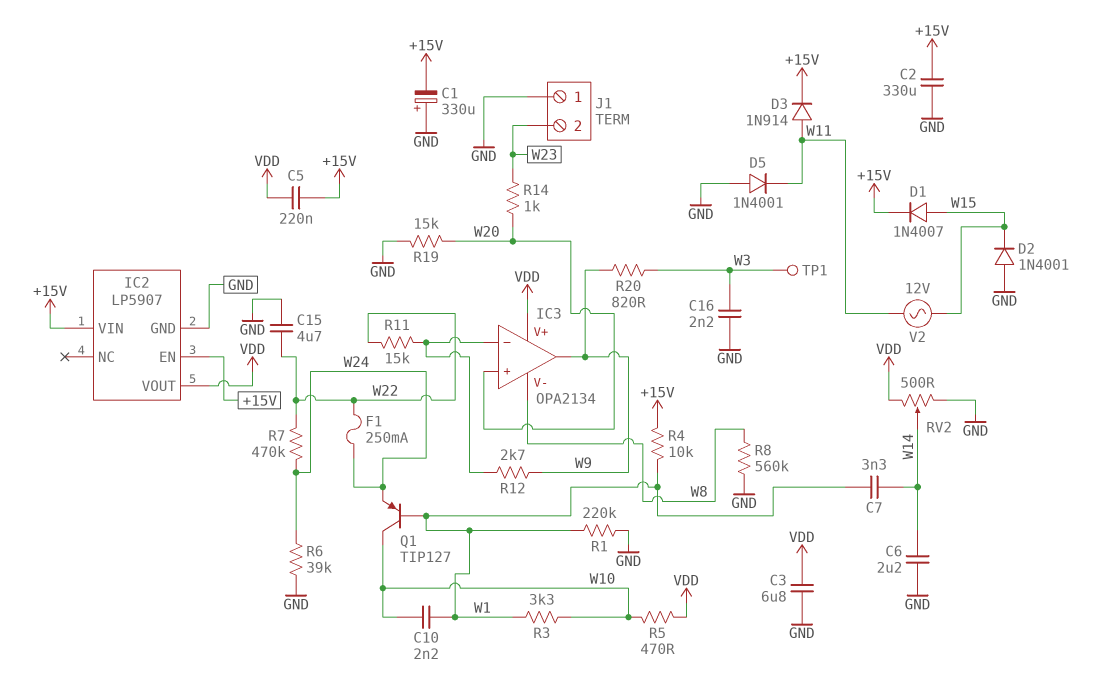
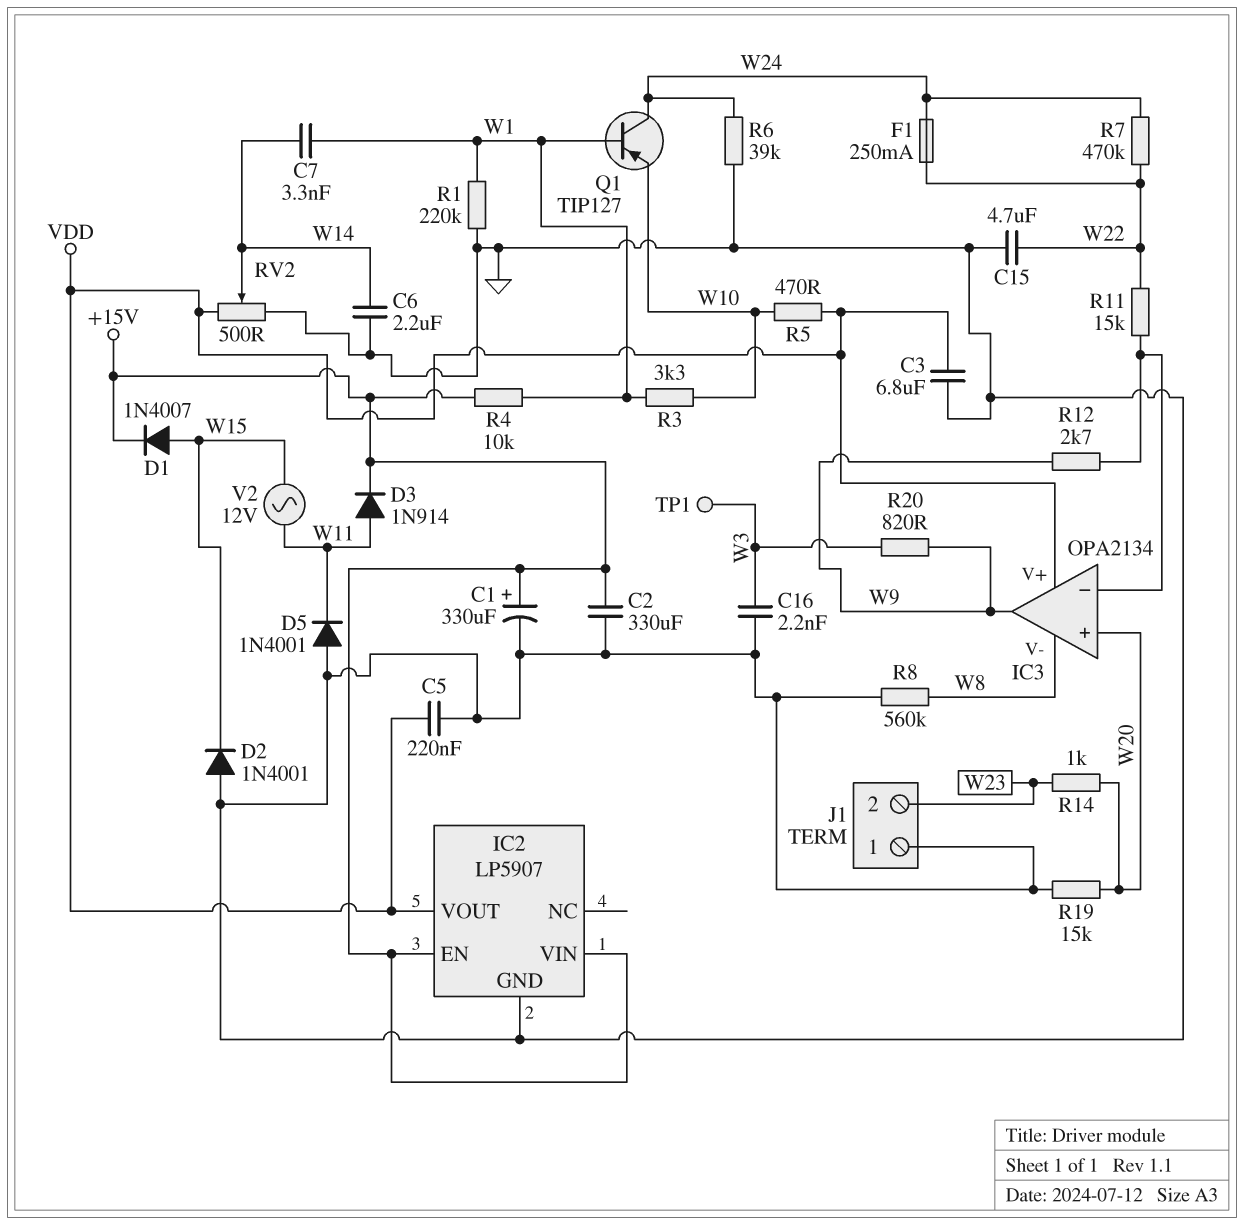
C1: 330uF (plus GND, minus +15V) -> 330uF (plus +15V, minus GND)
C5: 220nF (+15V, VDD) -> 220nF (GND, VDD)
C10: 2.2nF (W1, W10) -> none
Q1: PNP TIP127 (B W1, C W10, E W24) -> PNP TIP127 (B W1, C W24, E W10)

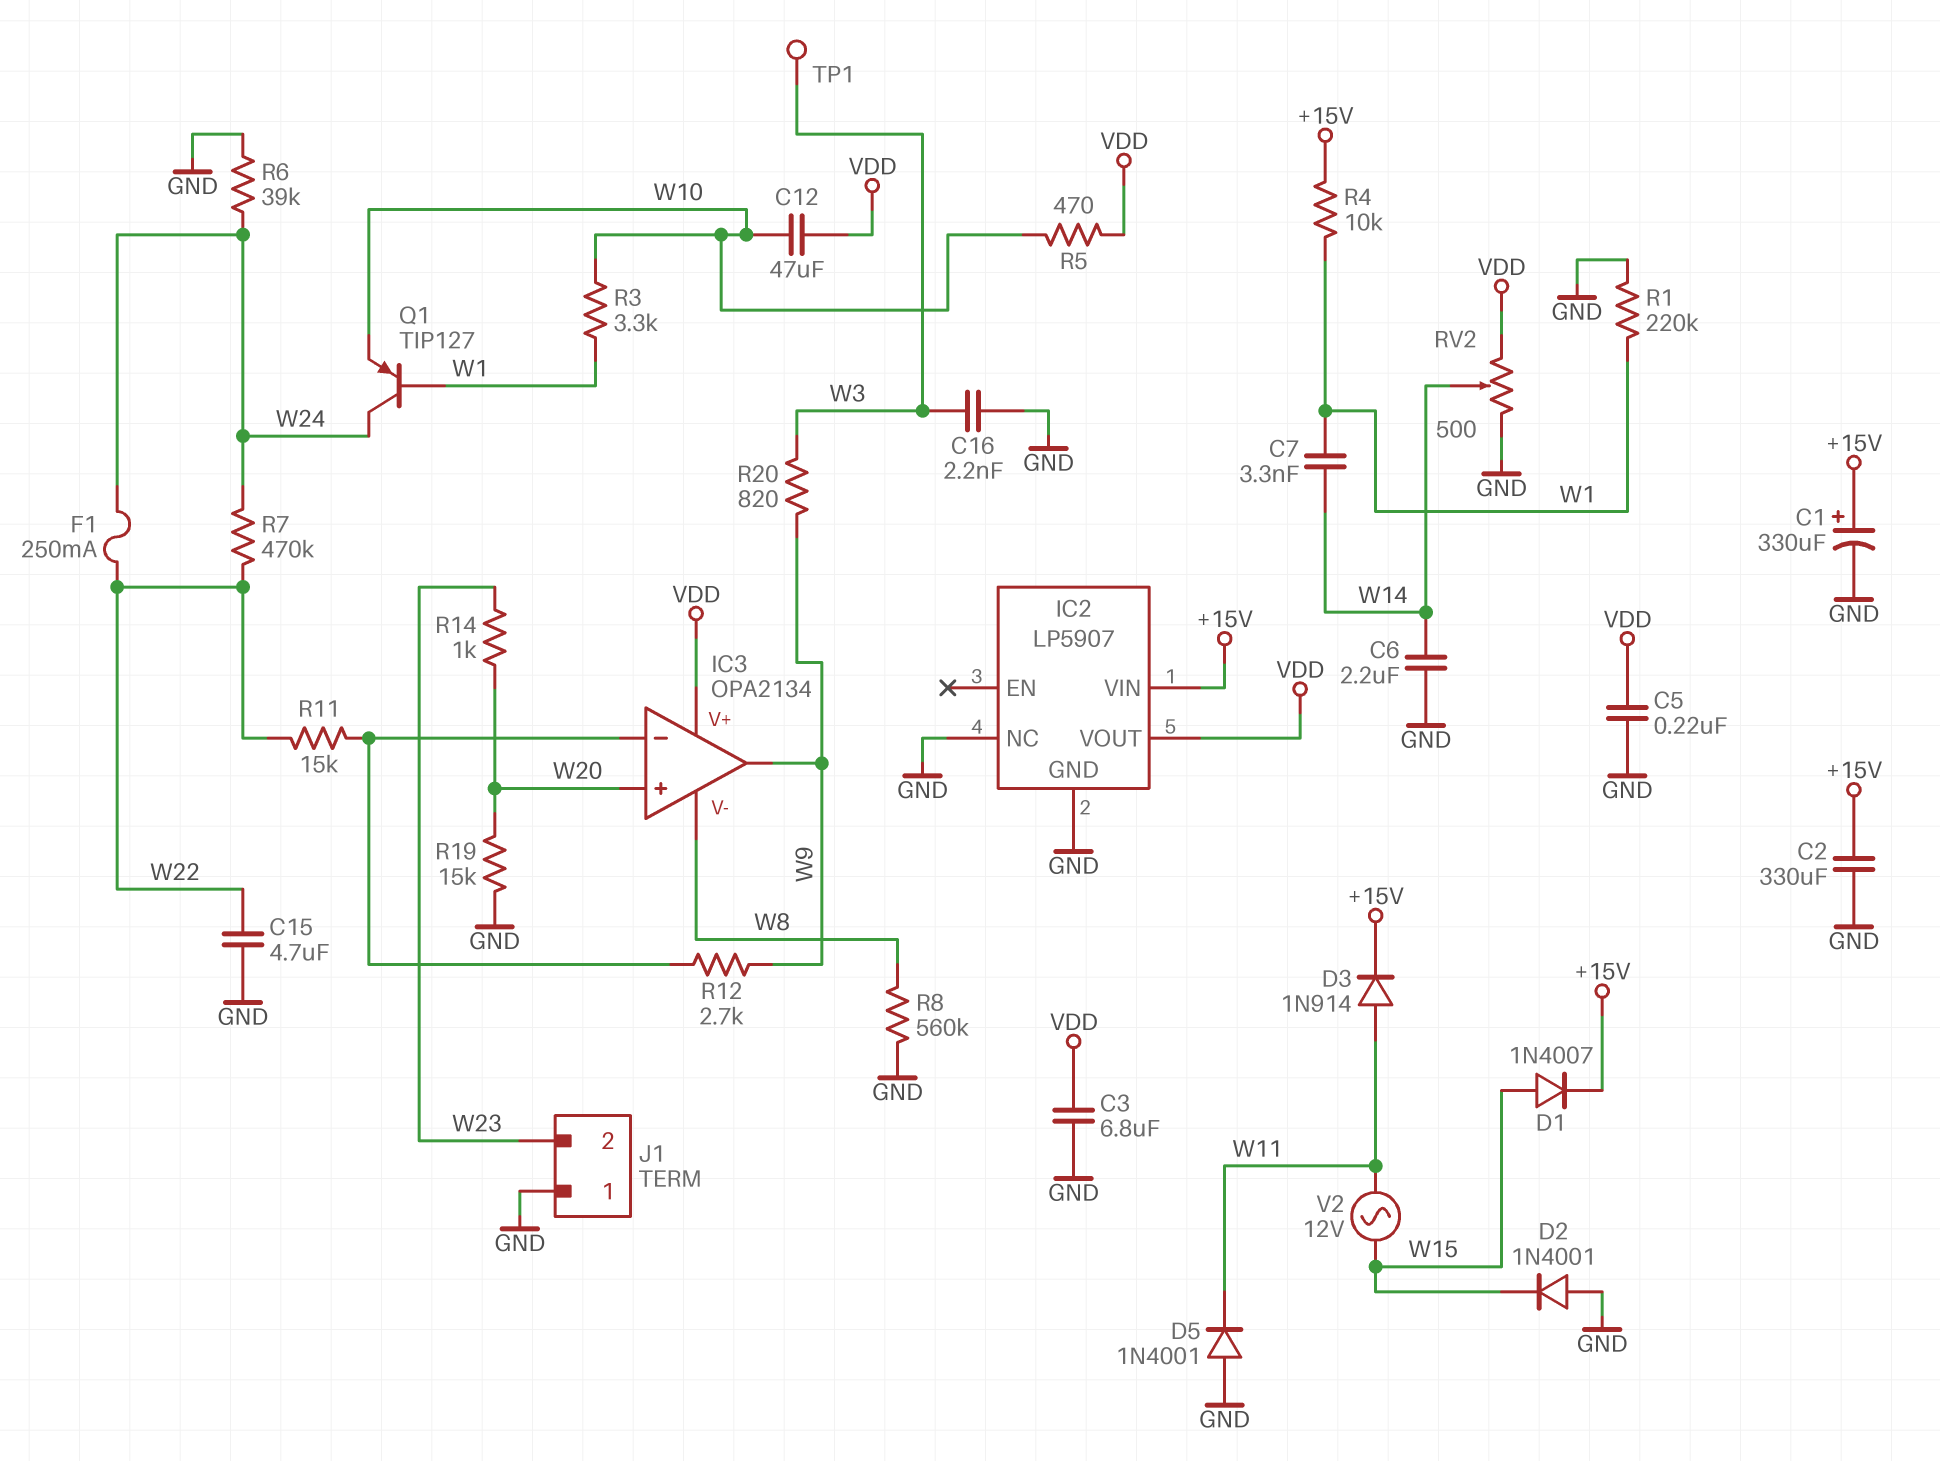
C12: none -> 47uF (VDD, W10)
IC2 pin EN: +15V -> none
IC2 pin NC: none -> GND

